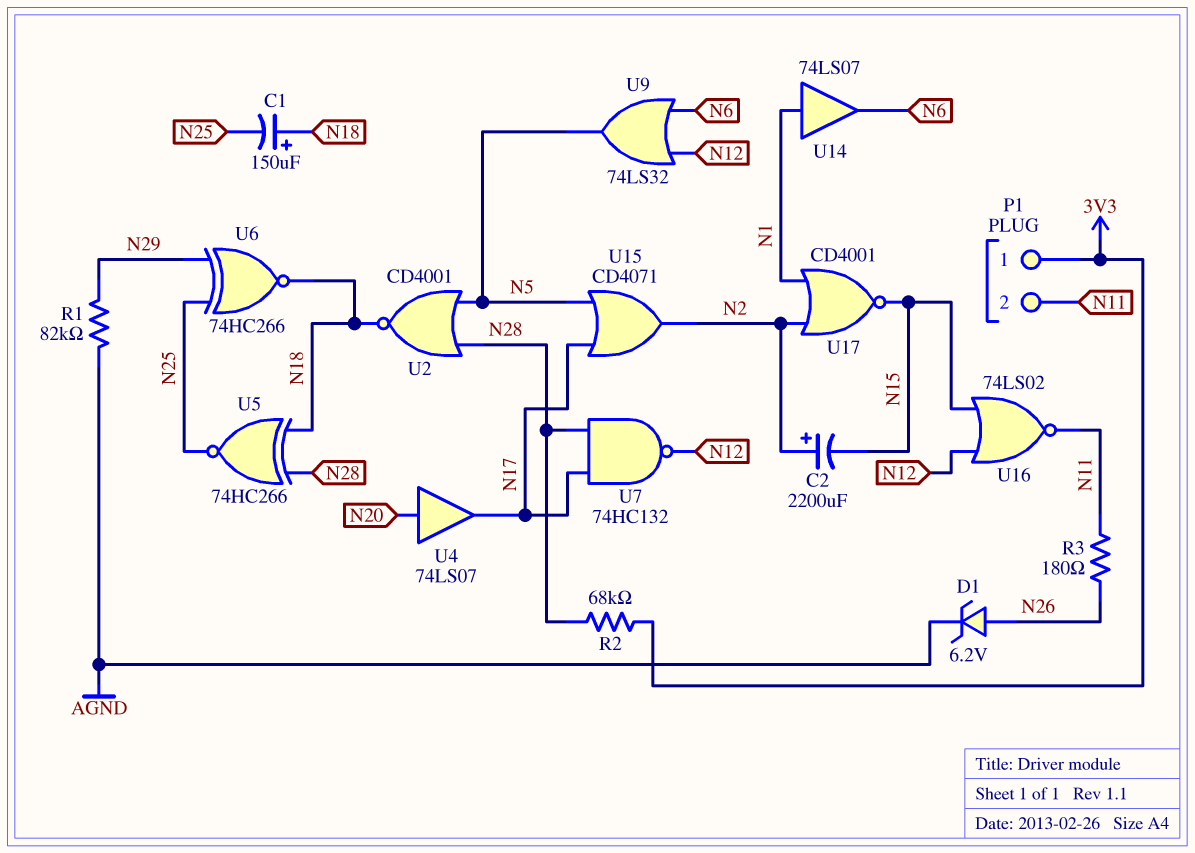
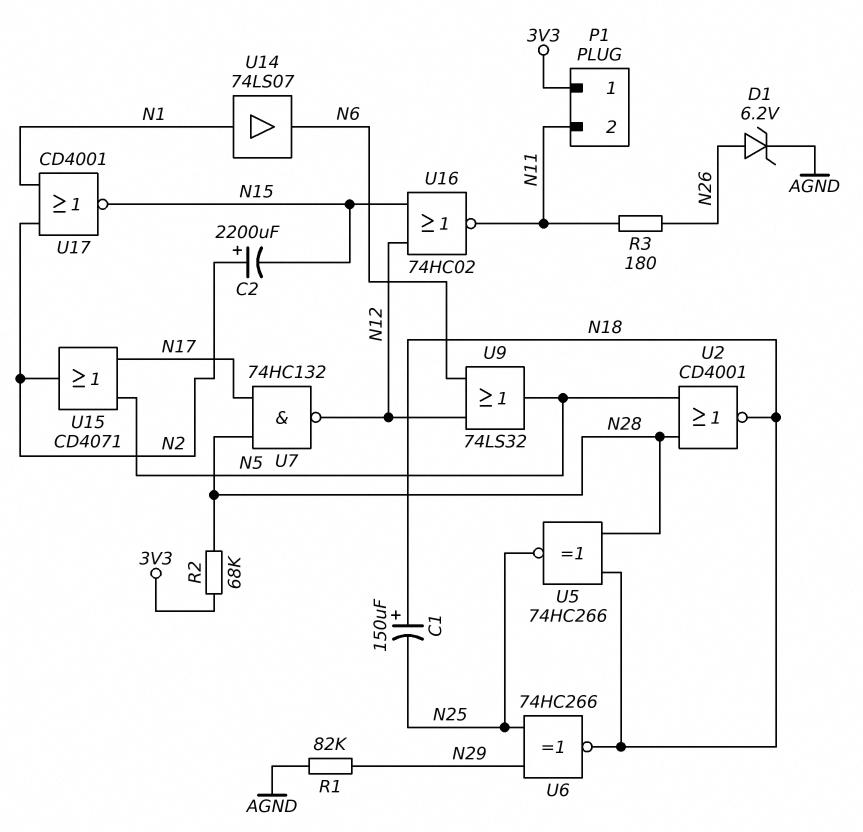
U4: buffer 74LS07 (in N20, out N17) -> none
U16: NOR 74LS02 (in N12, in N15, out N11) -> NOR 74HC02 (in N12, in N15, out N11)

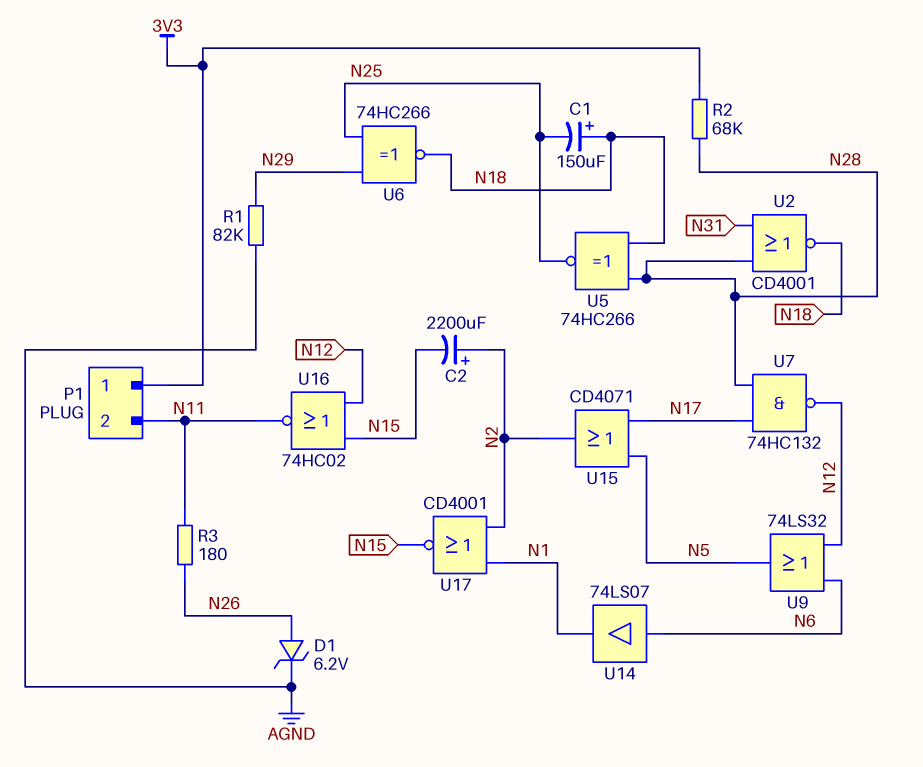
U2: NOR CD4001 (in N5, in N28, out N18) -> NOR CD4001 (in N28, in N31, out N18)
U14: buffer 74LS07 (in N1, out N6) -> buffer 74LS07 (in N6, out N1)

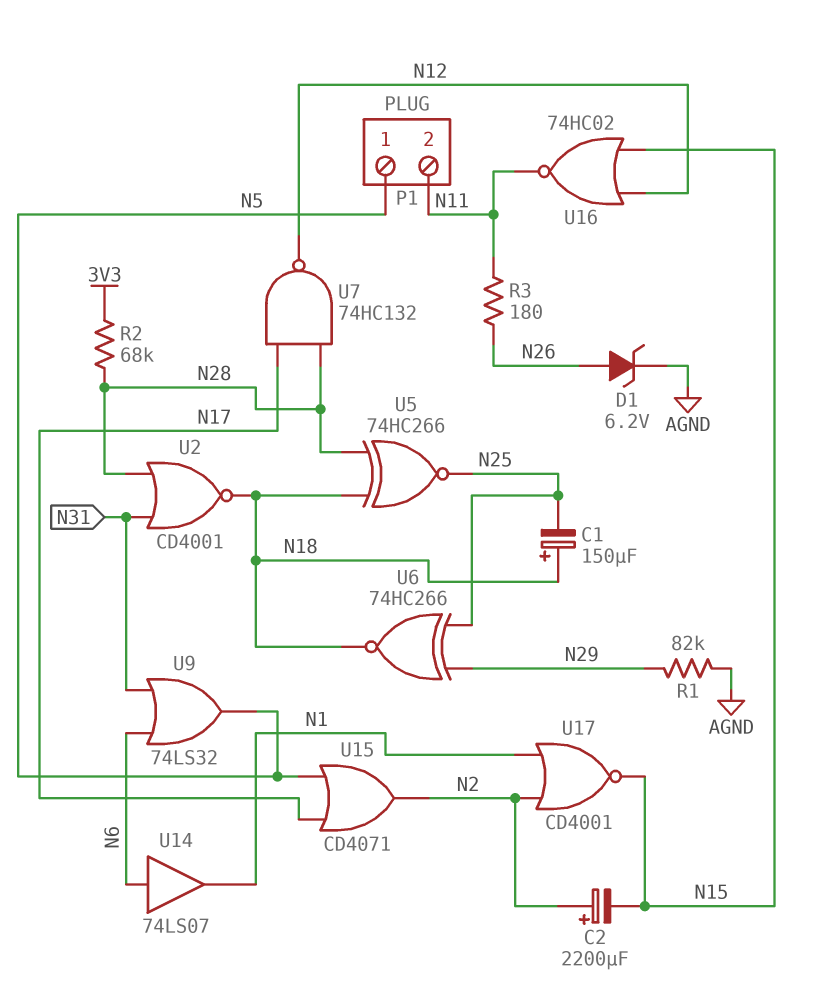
P1 pin 1: 3V3 -> N5
U9: OR 74LS32 (in N6, in N12, out N5) -> OR 74LS32 (in N6, in N31, out N5)

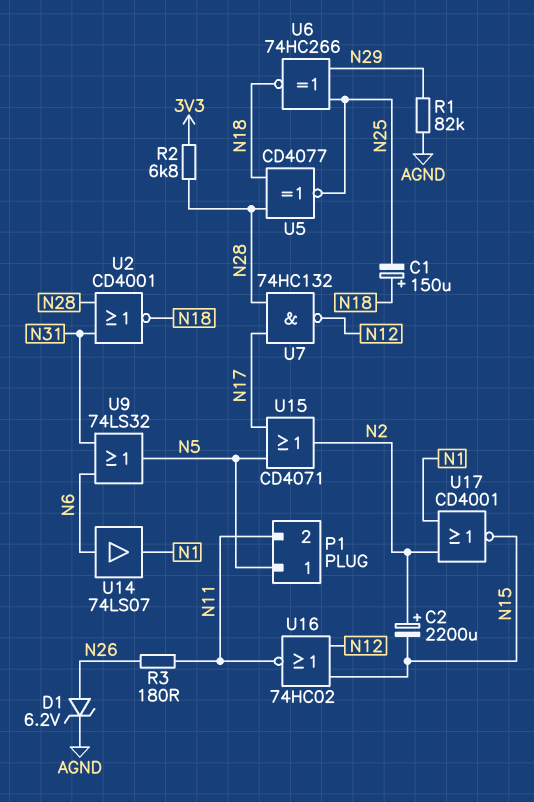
R2: 68k (3V3, N28) -> 6.8k (3V3, N28)
U5: XNOR 74HC266 (in N18, in N28, out N25) -> XNOR CD4077 (in N18, in N28, out N25)

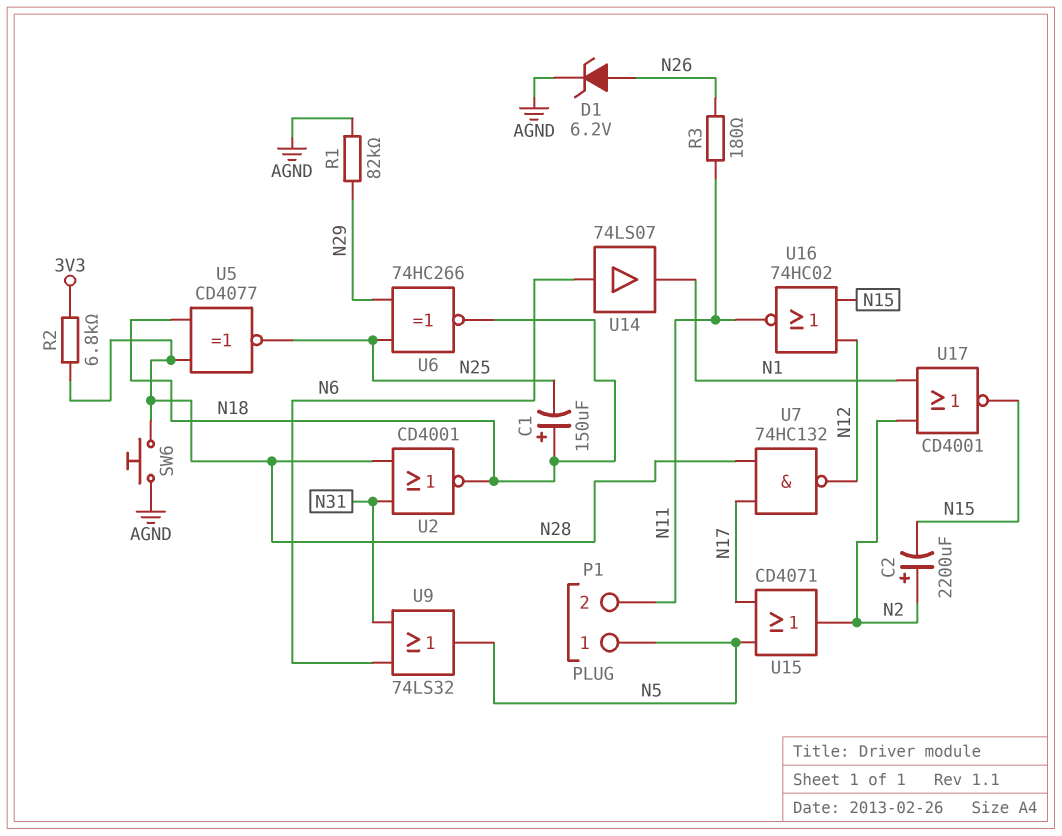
SW6: none -> button (AGND, N28)

